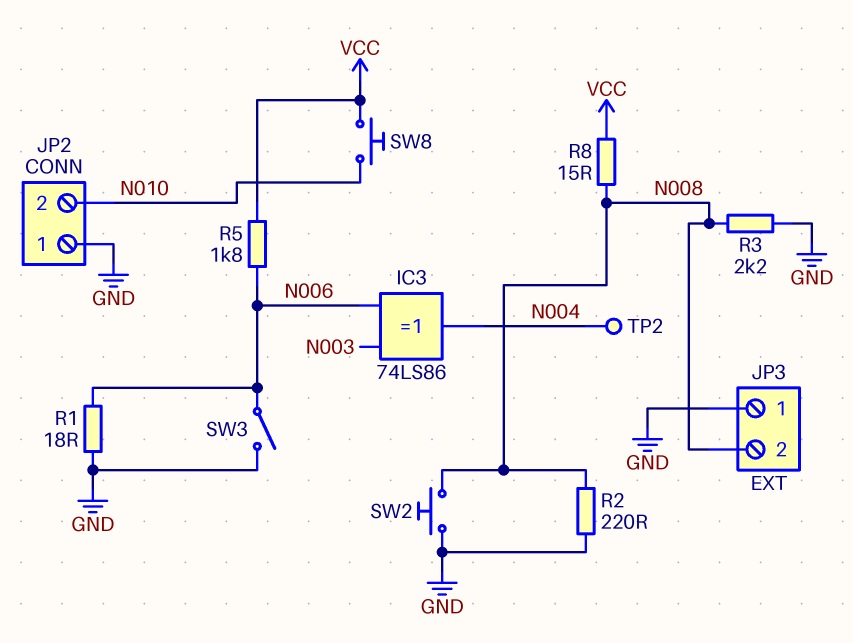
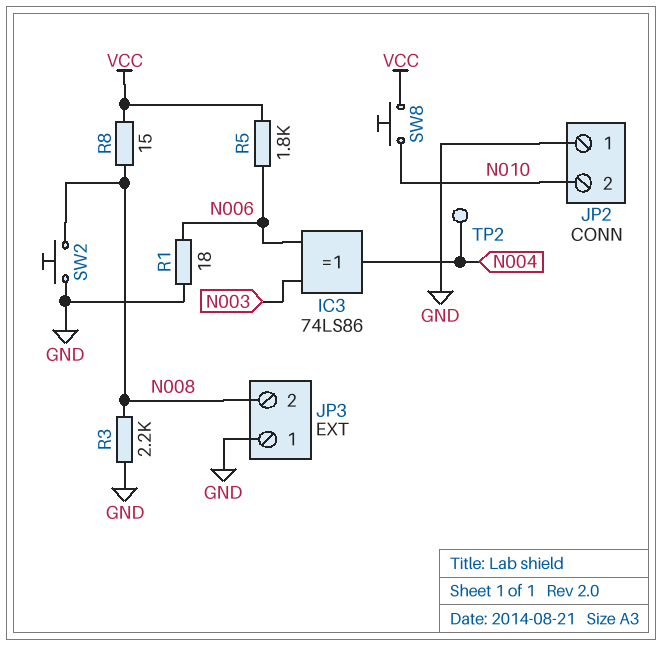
R2: 220 (GND, N008) -> none
SW3: switch (GND, N006) -> none

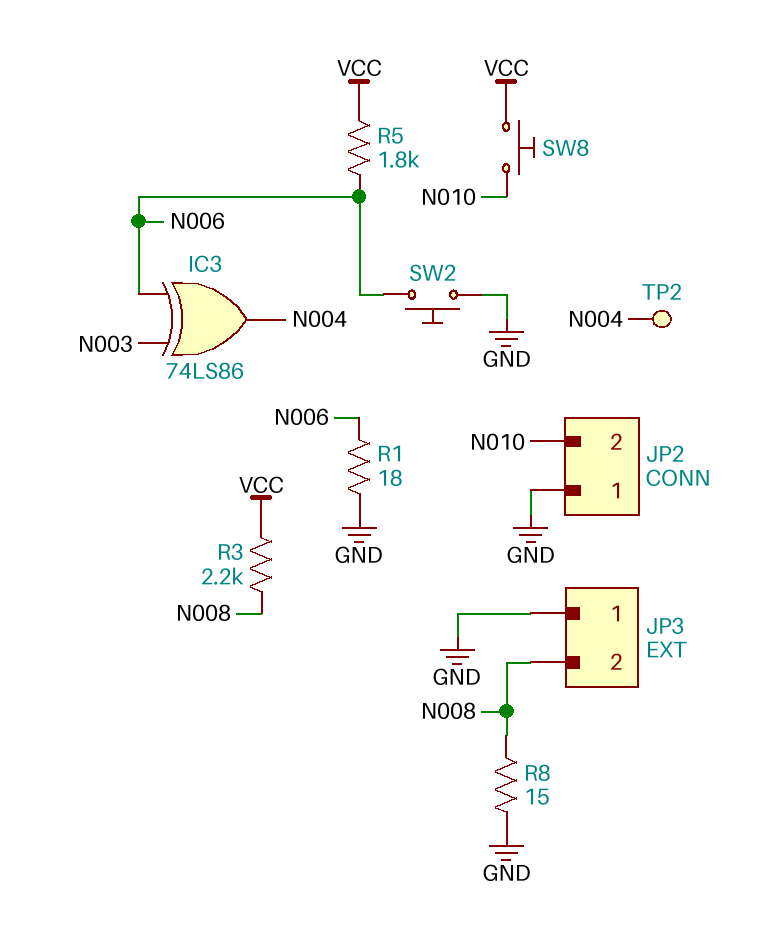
R3: 2.2k (GND, N008) -> 2.2k (N008, VCC)
R8: 15 (N008, VCC) -> 15 (GND, N008)
SW2: button (GND, N008) -> button (GND, N006)

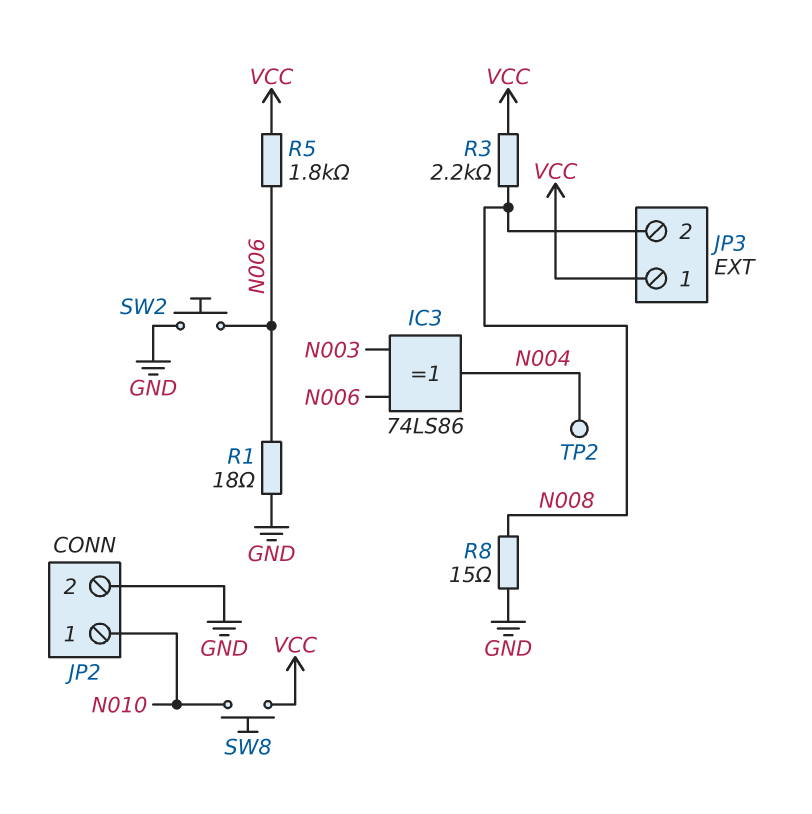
JP2 pin 1: GND -> N010
JP2 pin 2: N010 -> GND
JP3 pin 1: GND -> VCC

